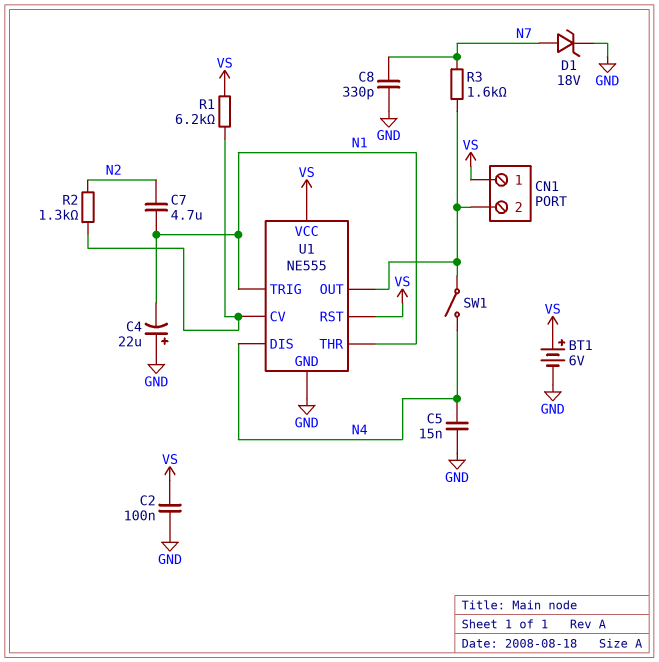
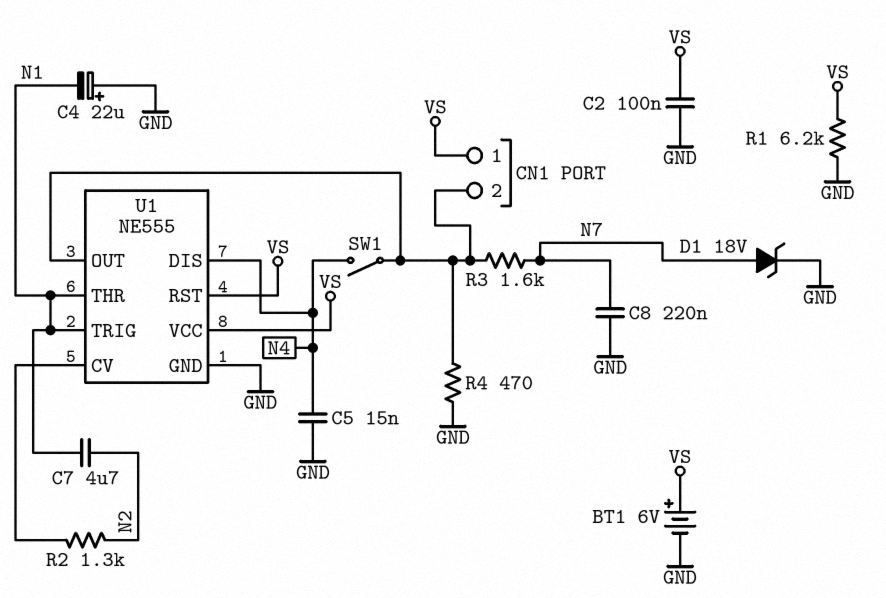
C8: 330pF (GND, N7) -> 220nF (GND, N7)
R1: 6.2k (U1/CV, VS) -> 6.2k (GND, VS)
R4: none -> 470 (CN1/2, GND)

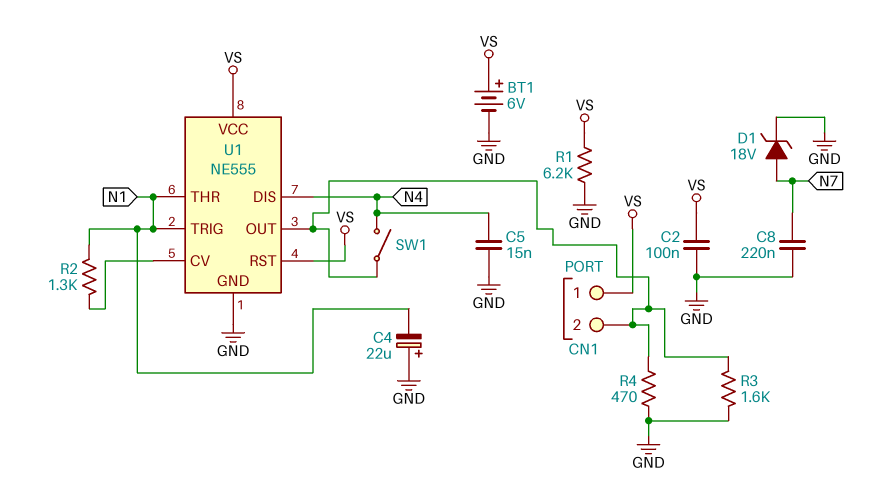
C7: 4.7uF (N1, N2) -> none
R2: 1.3k (N2, U1/CV) -> 1.3k (N1, U1/CV)
R3: 1.6k (CN1/2, N7) -> 1.6k (CN1/2, GND)

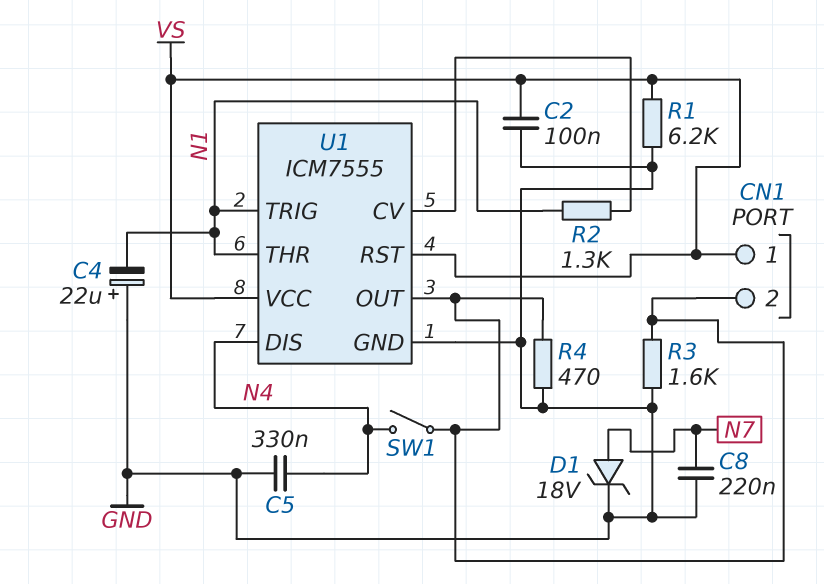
BT1: 6V (plus VS, minus GND) -> none
C5: 15nF (GND, N4) -> 330nF (GND, N4)
U1: NE555 -> ICM7555

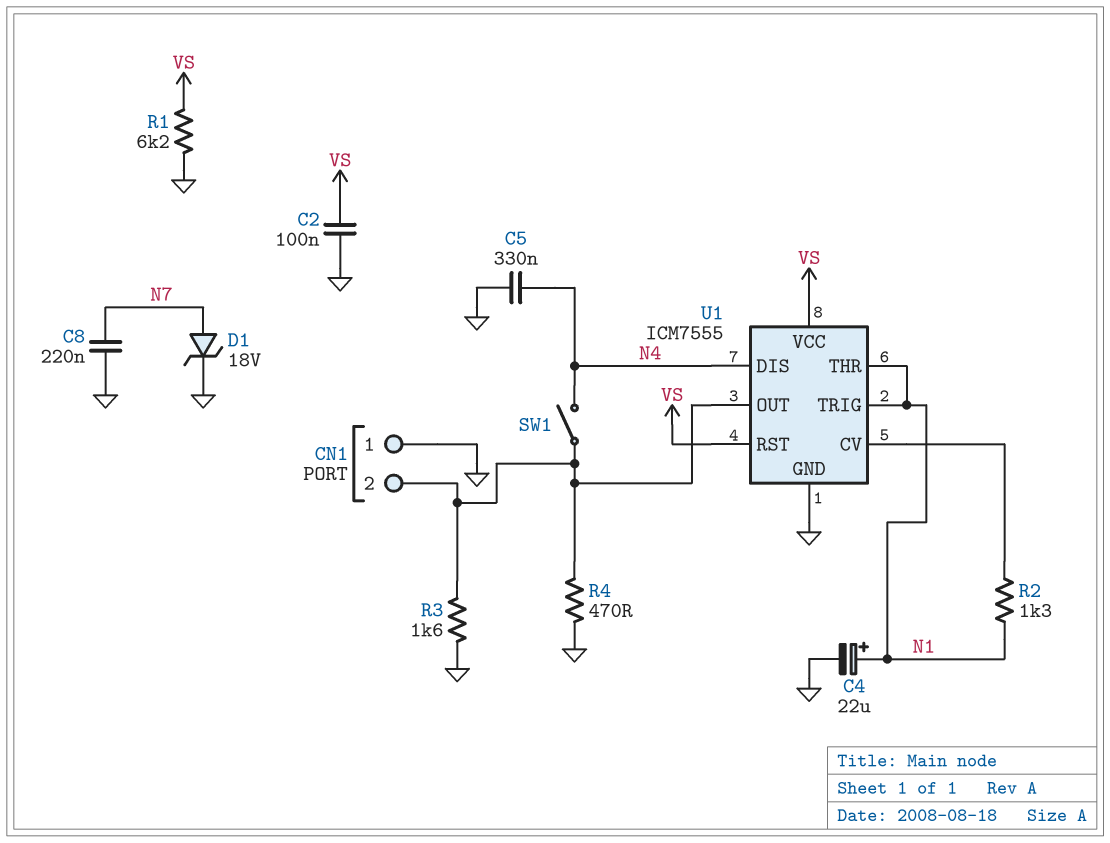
C4: 22uF (plus GND, minus N1) -> 22uF (plus N1, minus GND)
CN1 pin 1: VS -> GND

